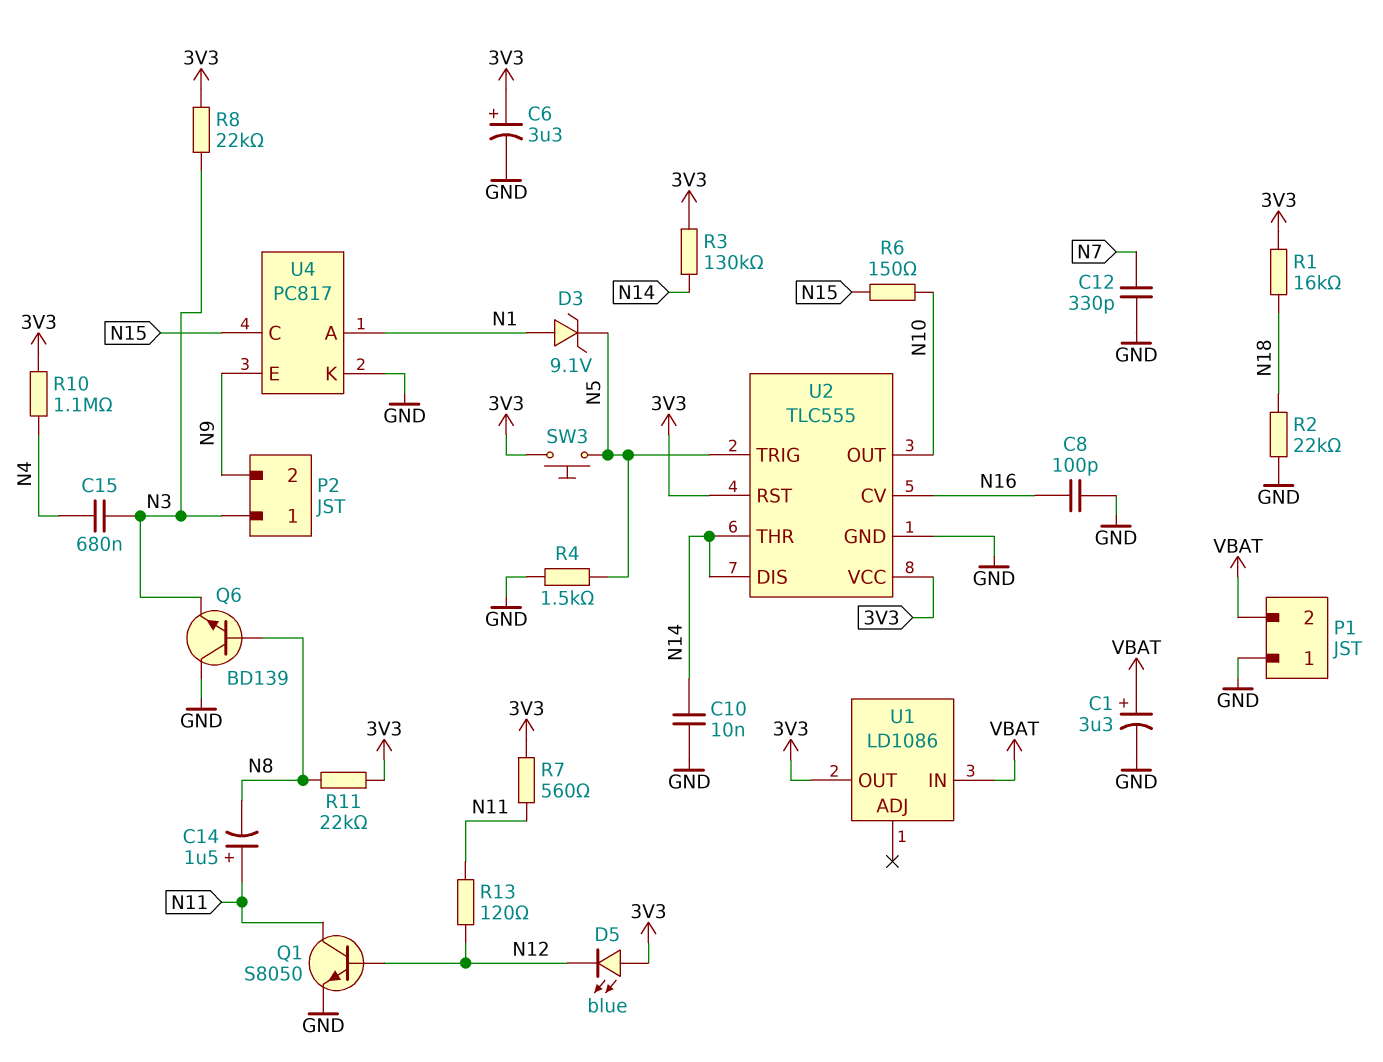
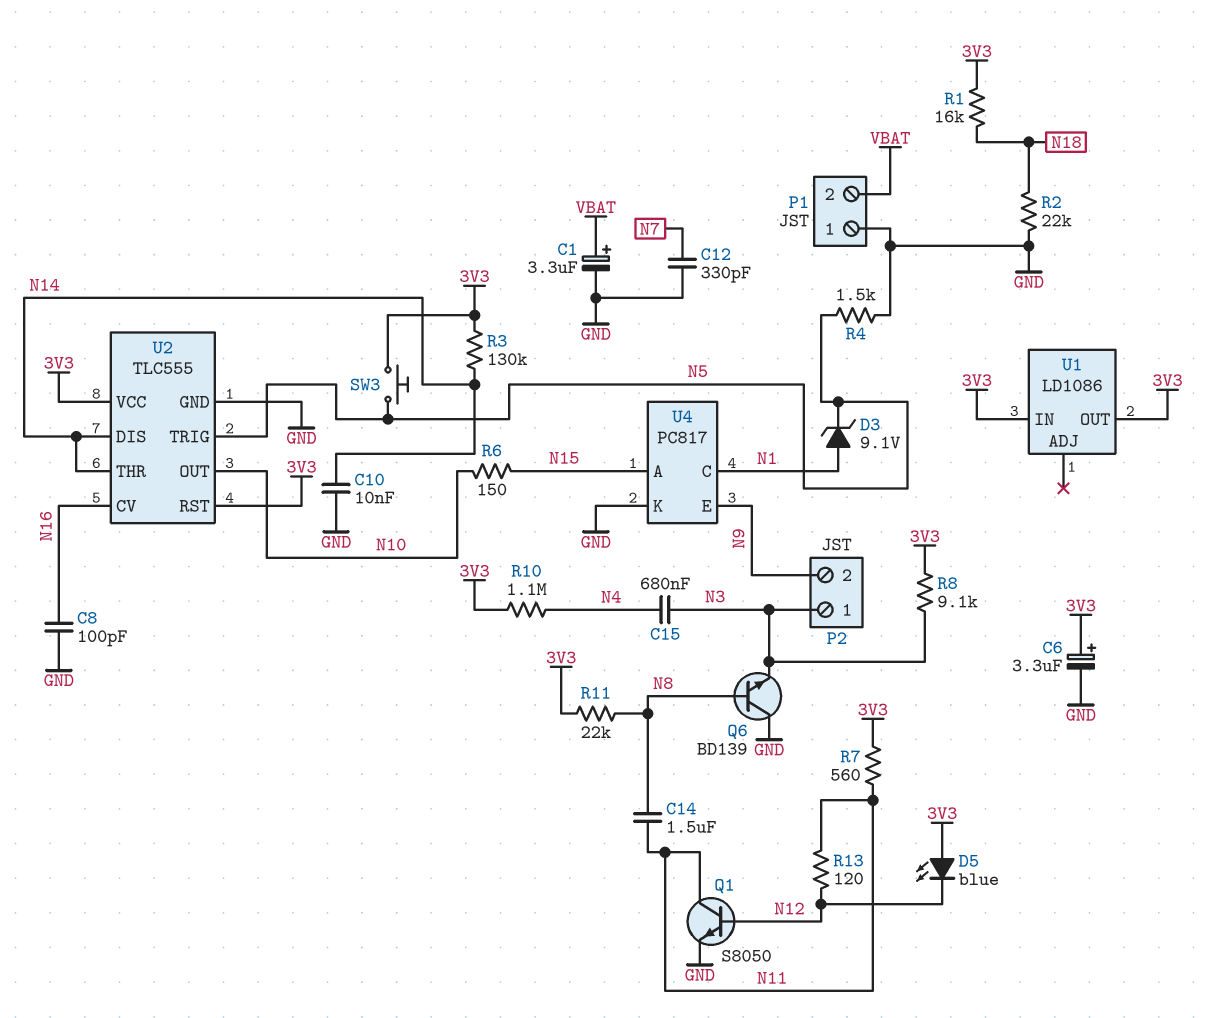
C14: 1.5uF (plus N11, minus N8) -> 1.5uF (N8, N11)
R8: 22k (3V3, N3) -> 9.1k (3V3, N3)
U1 pin IN: VBAT -> 3V3
U4 pin A: N1 -> N15
U4 pin C: N15 -> N1

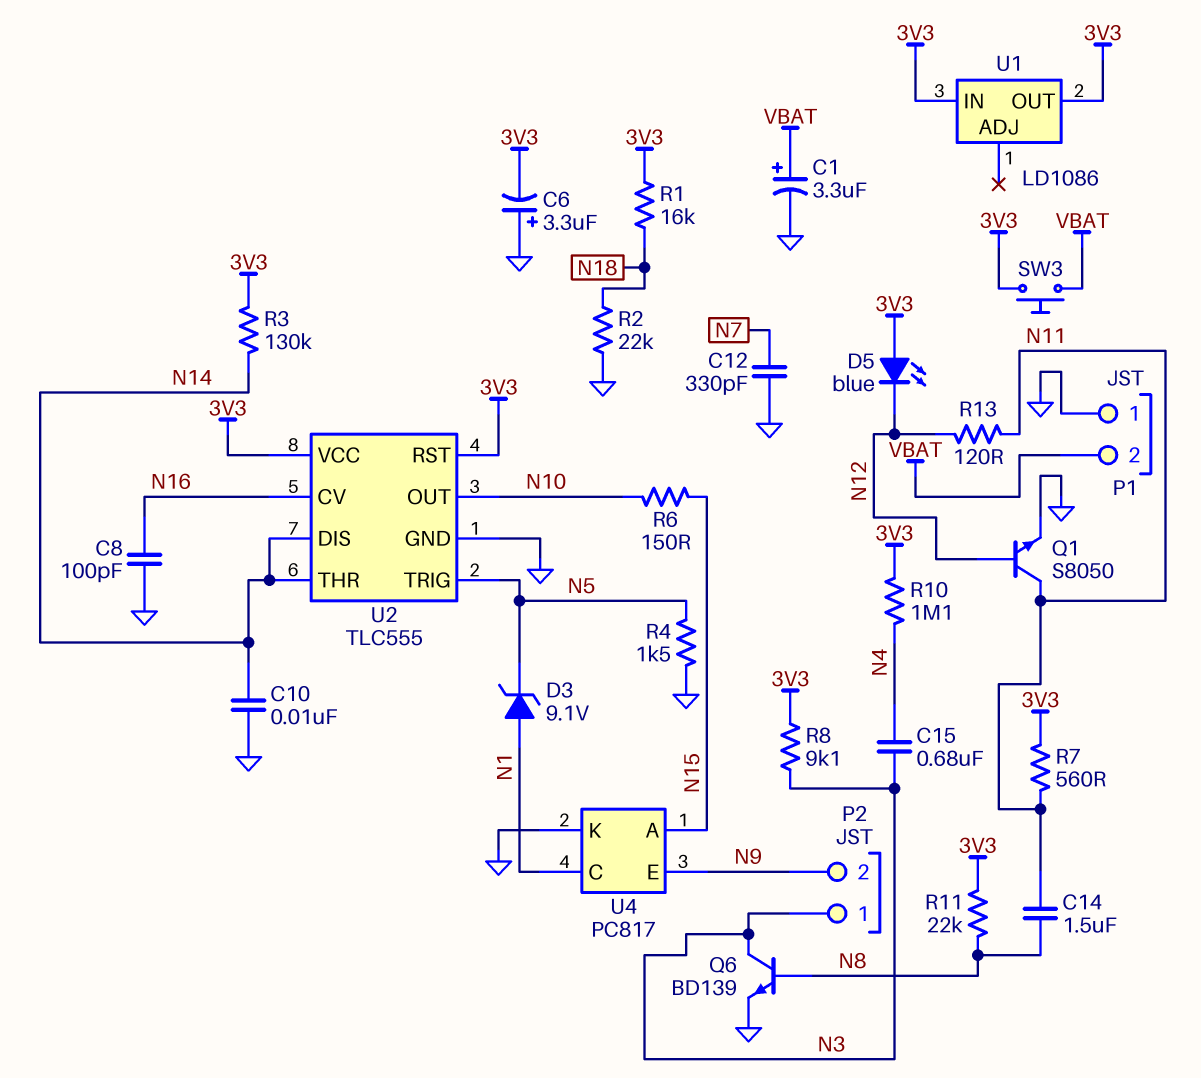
C6: 3.3uF (plus 3V3, minus GND) -> 3.3uF (plus GND, minus 3V3)
Q6: NPN BD139 (B N8, C GND, E N3) -> NPN BD139 (B N8, C N3, E GND)
SW3: button (3V3, N5) -> button (3V3, VBAT)

